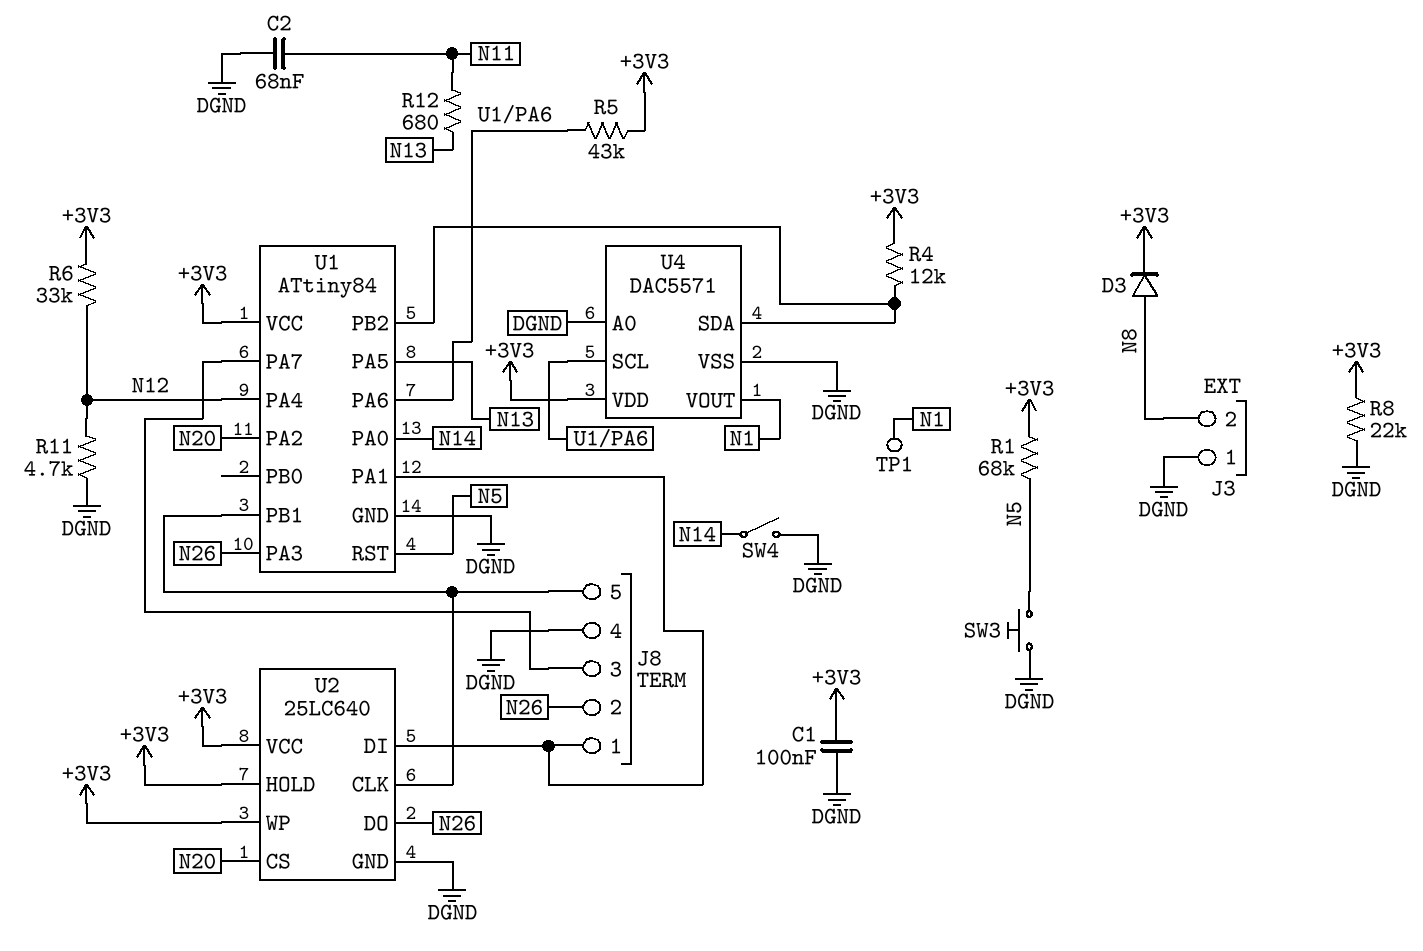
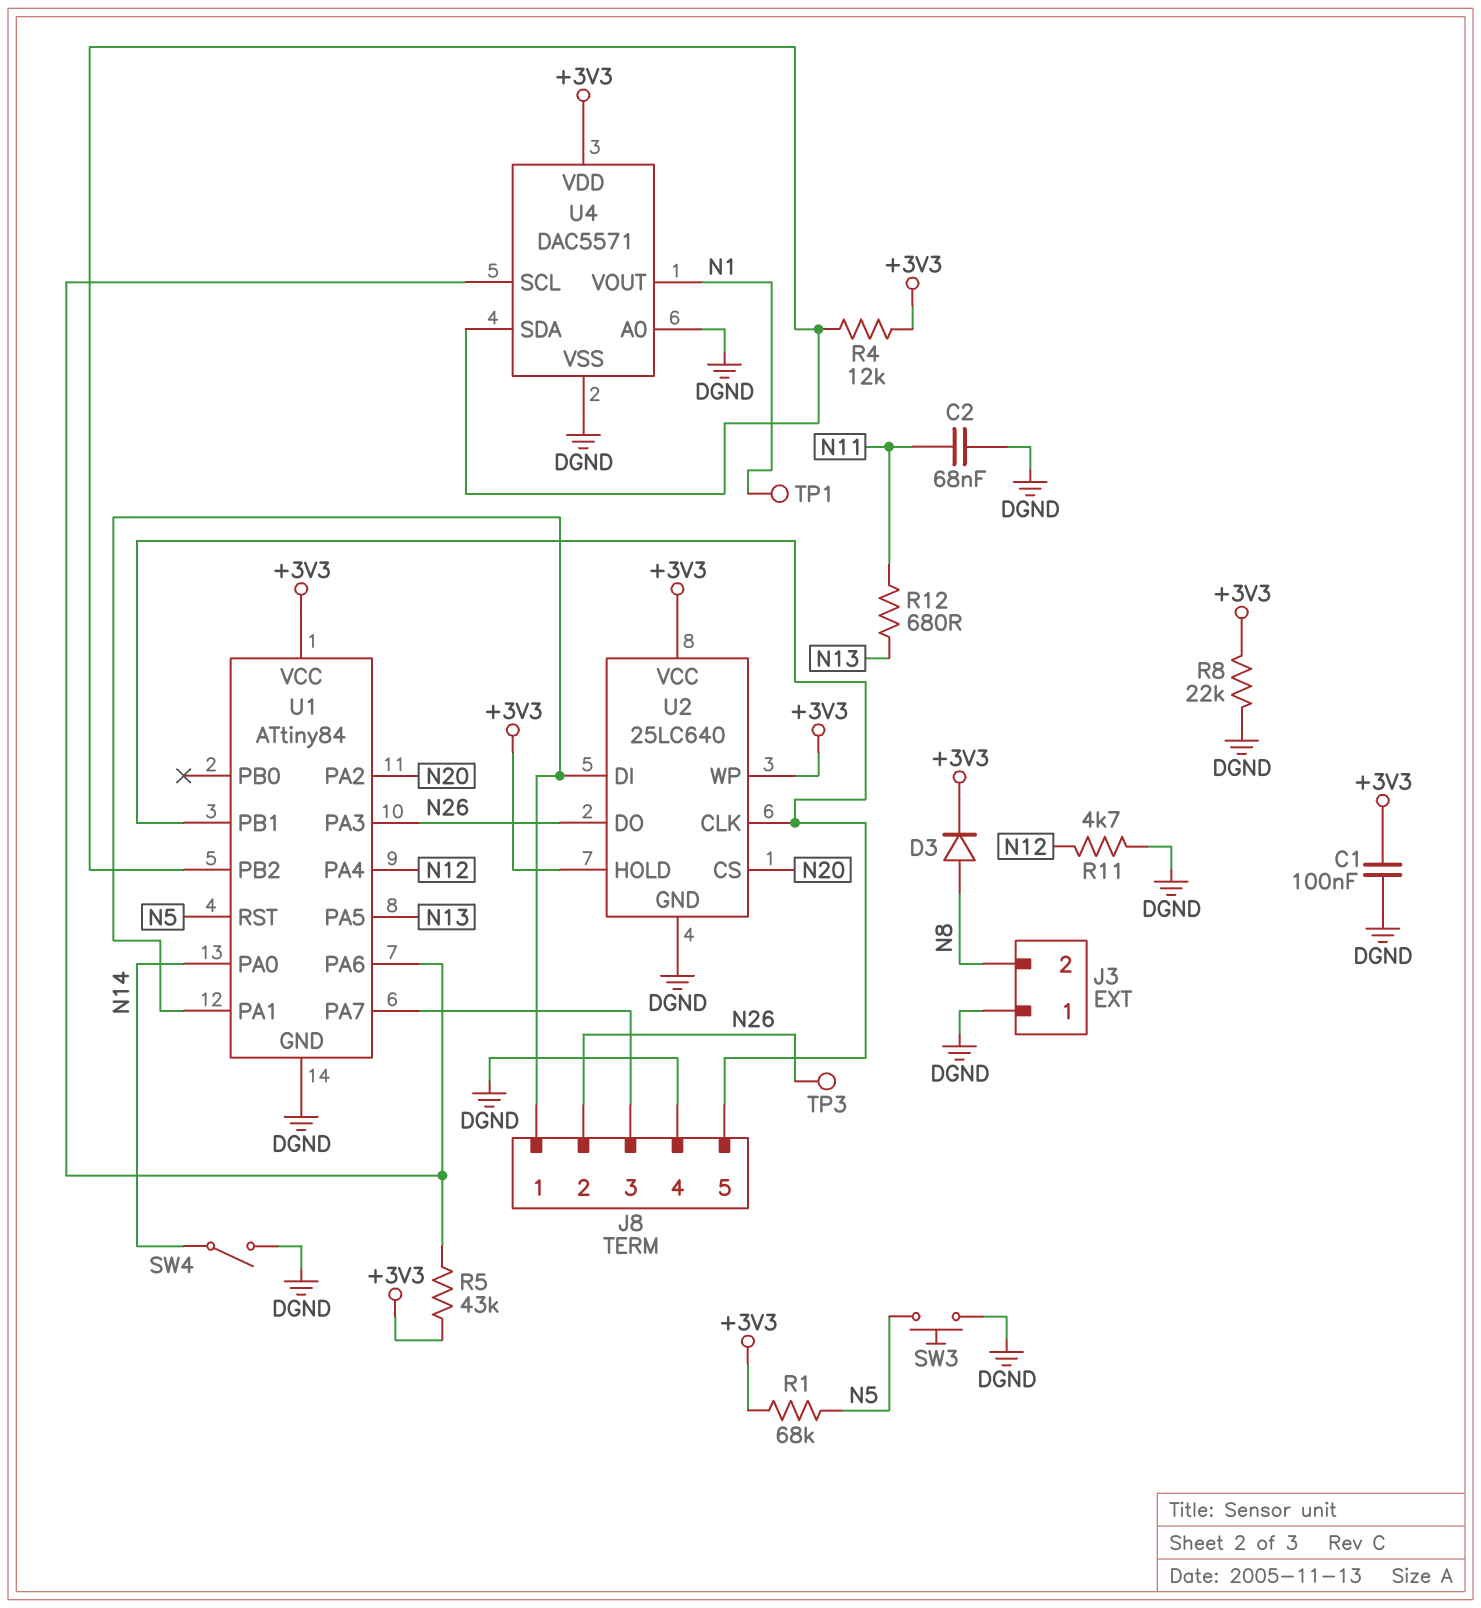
R6: 33k (+3V3, N12) -> none
TP3: none -> test point (N26)

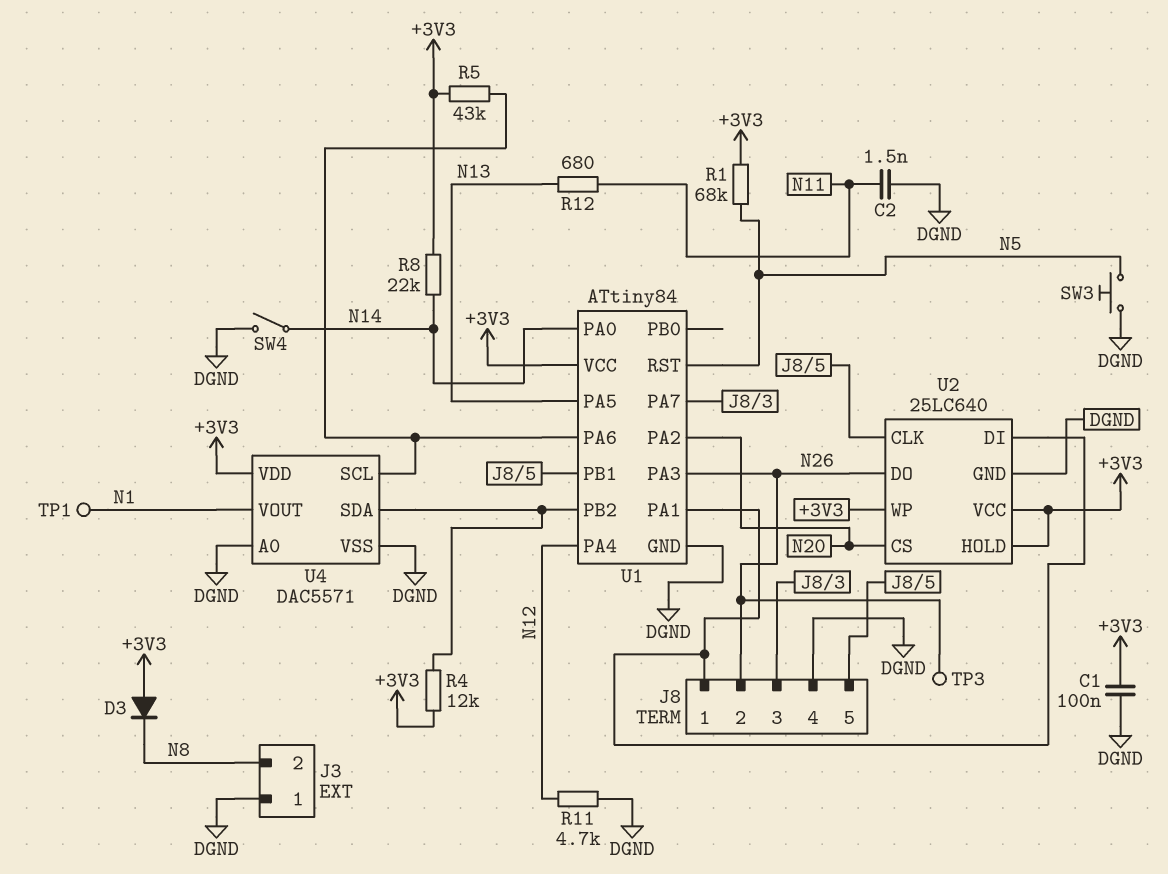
C2: 68nF (DGND, N11) -> 1.5nF (DGND, N11)
D3: diode (A N8, K +3V3) -> diode (A +3V3, K N8)
R8: 22k (+3V3, DGND) -> 22k (+3V3, N14)

